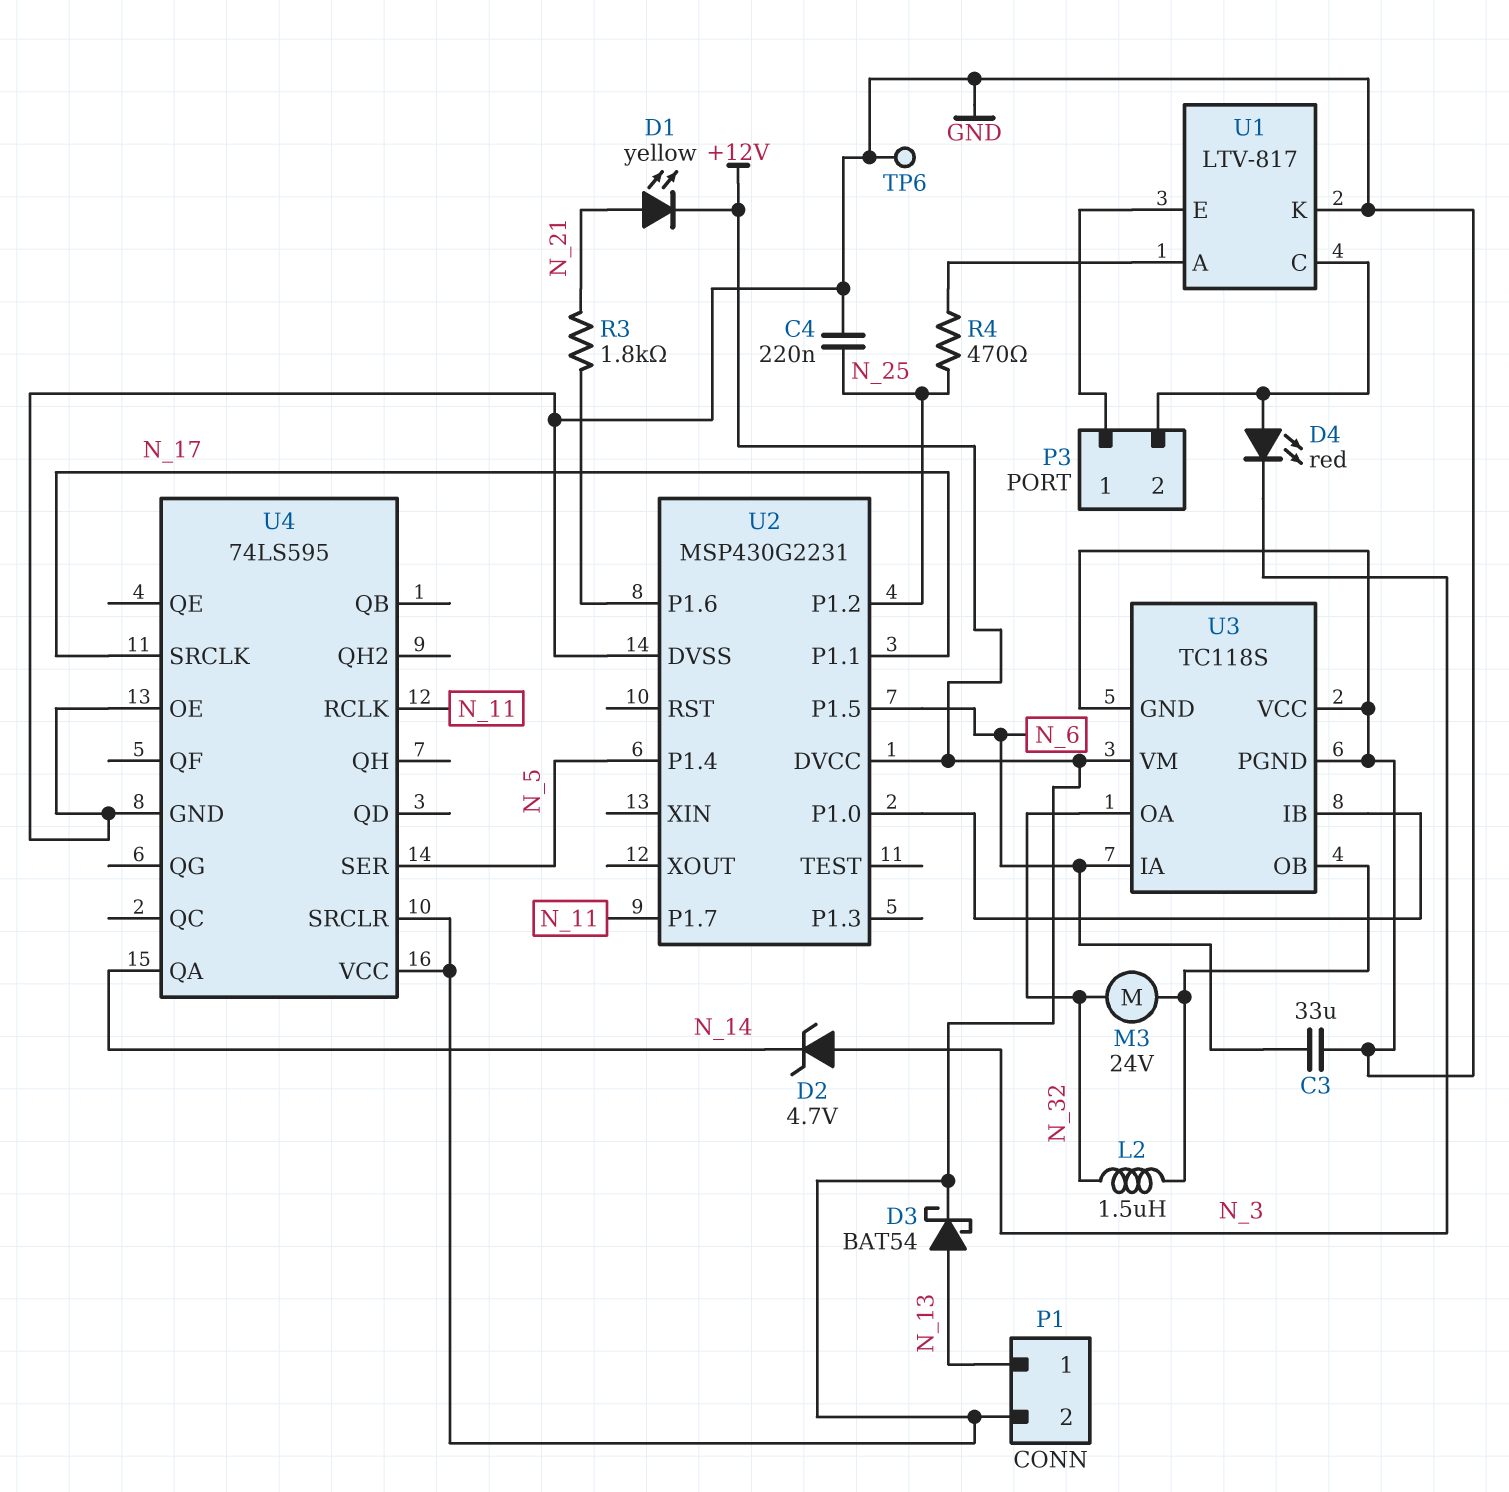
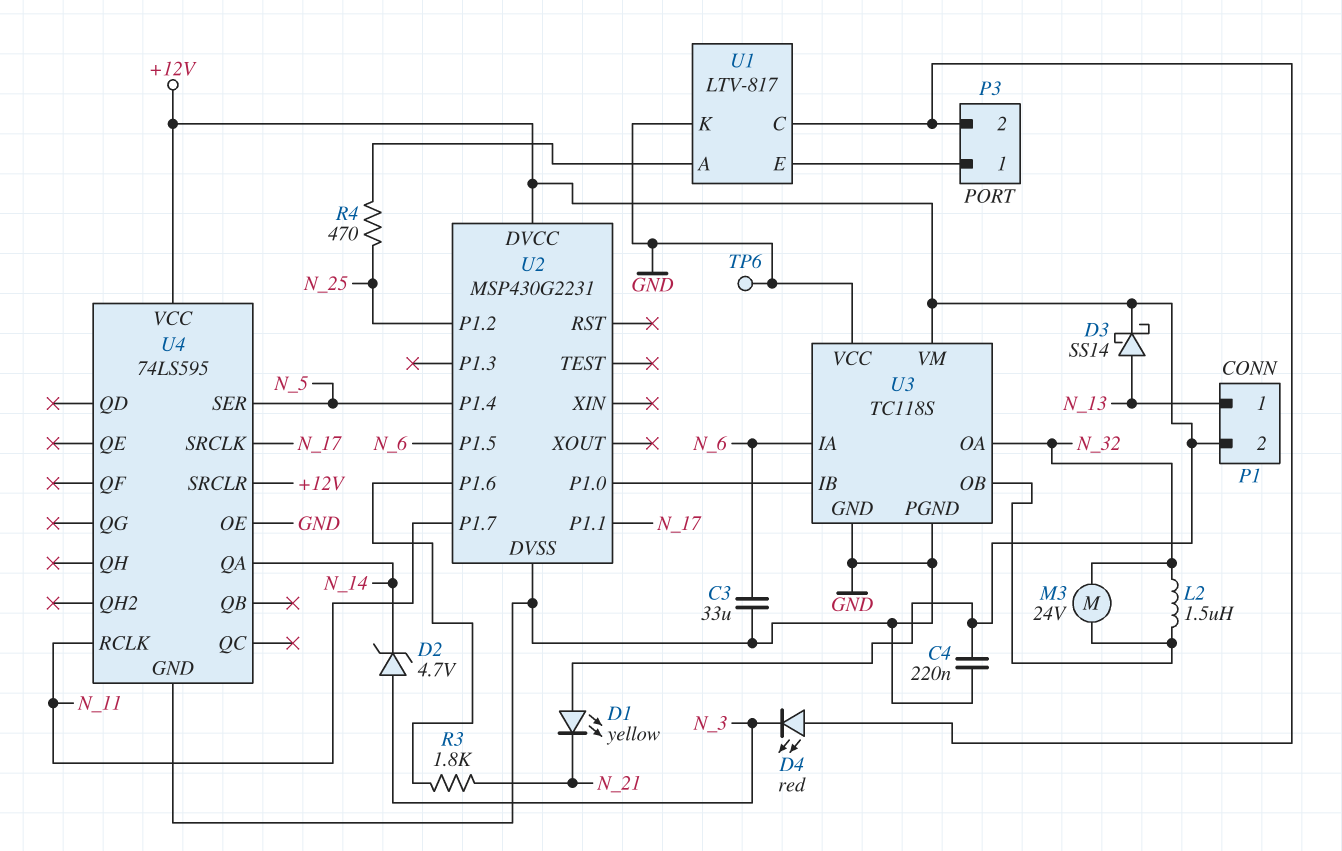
C4: 220nF (GND, N_25) -> 220nF (+12V, GND)
D1: LED yellow (A N_21, K +12V) -> LED yellow (A +12V, K N_21)
D3: schottky BAT54 (A N_13, K +12V) -> schottky SS14 (A N_13, K +12V)

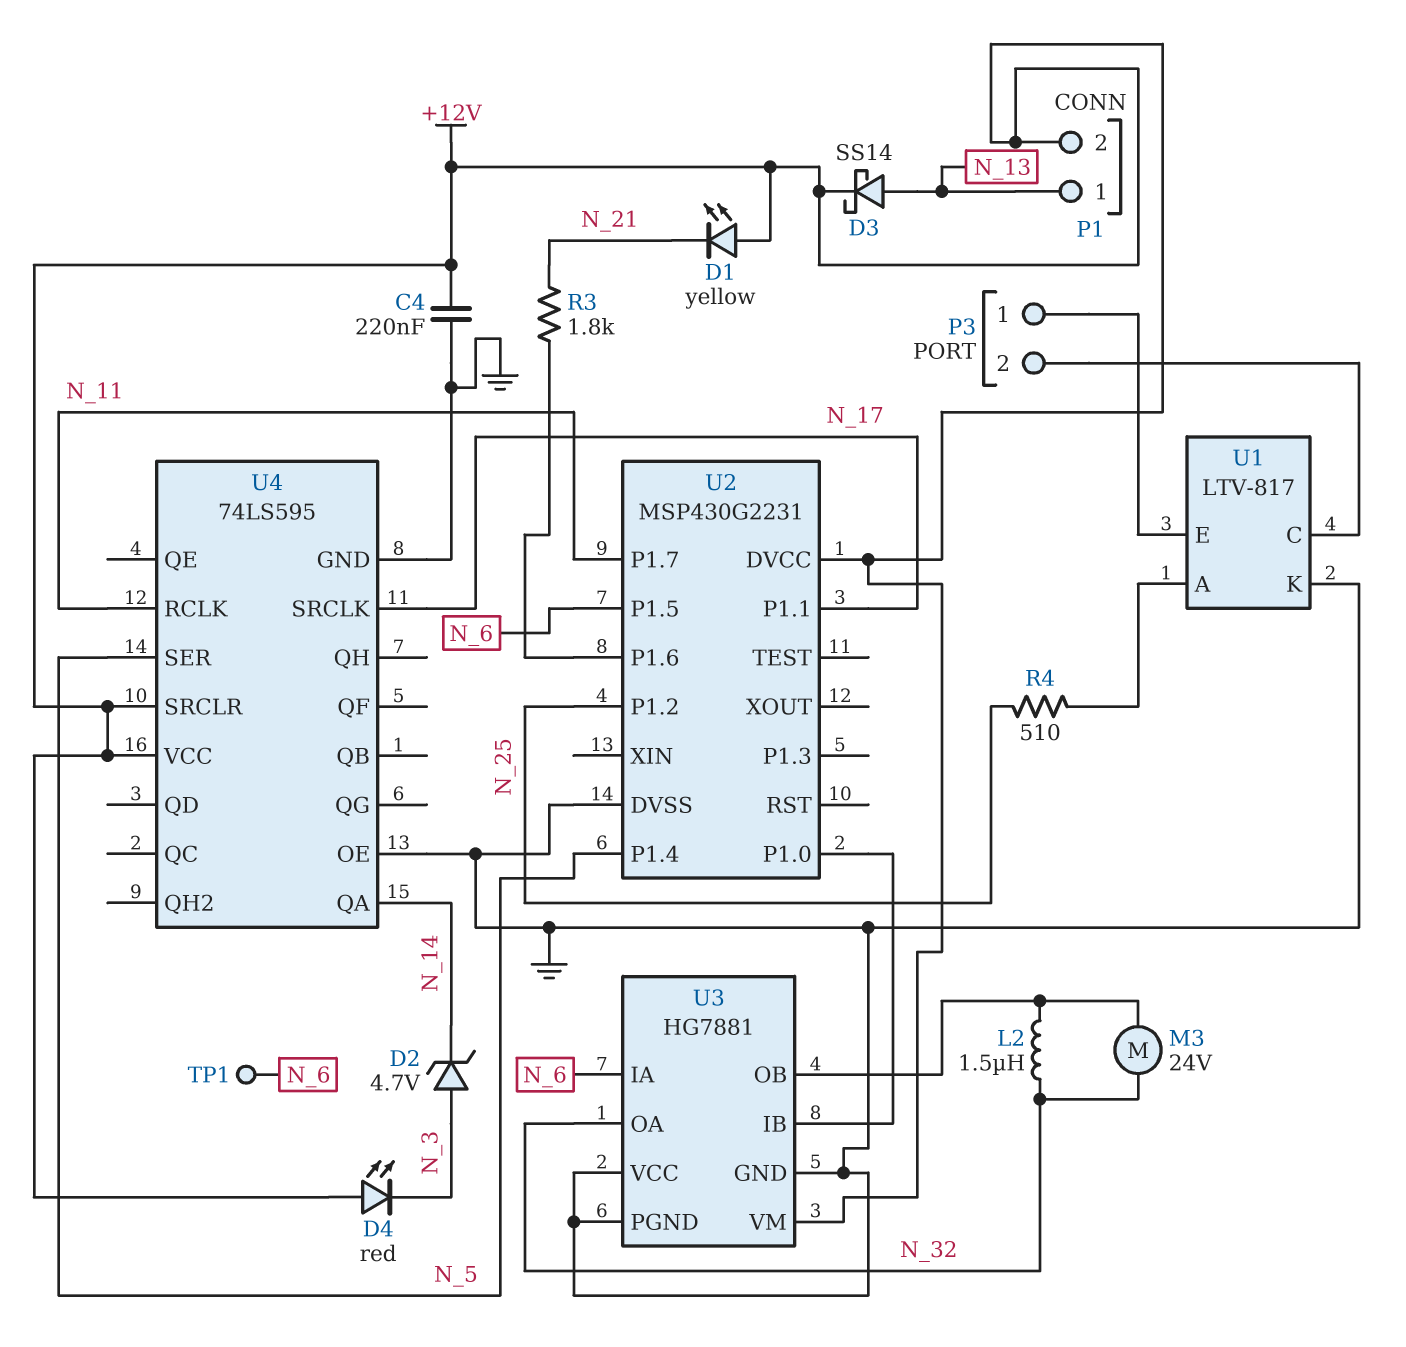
C3: 33uF (GND, N_6) -> none
D4: LED red (A P3/2, K N_3) -> LED red (A +12V, K N_3)
R4: 470 (N_25, U1/A) -> 510 (N_25, U1/A)
TP1: none -> test point (N_6)
TP6: test point (GND) -> none
U3: TC118S -> HG7881

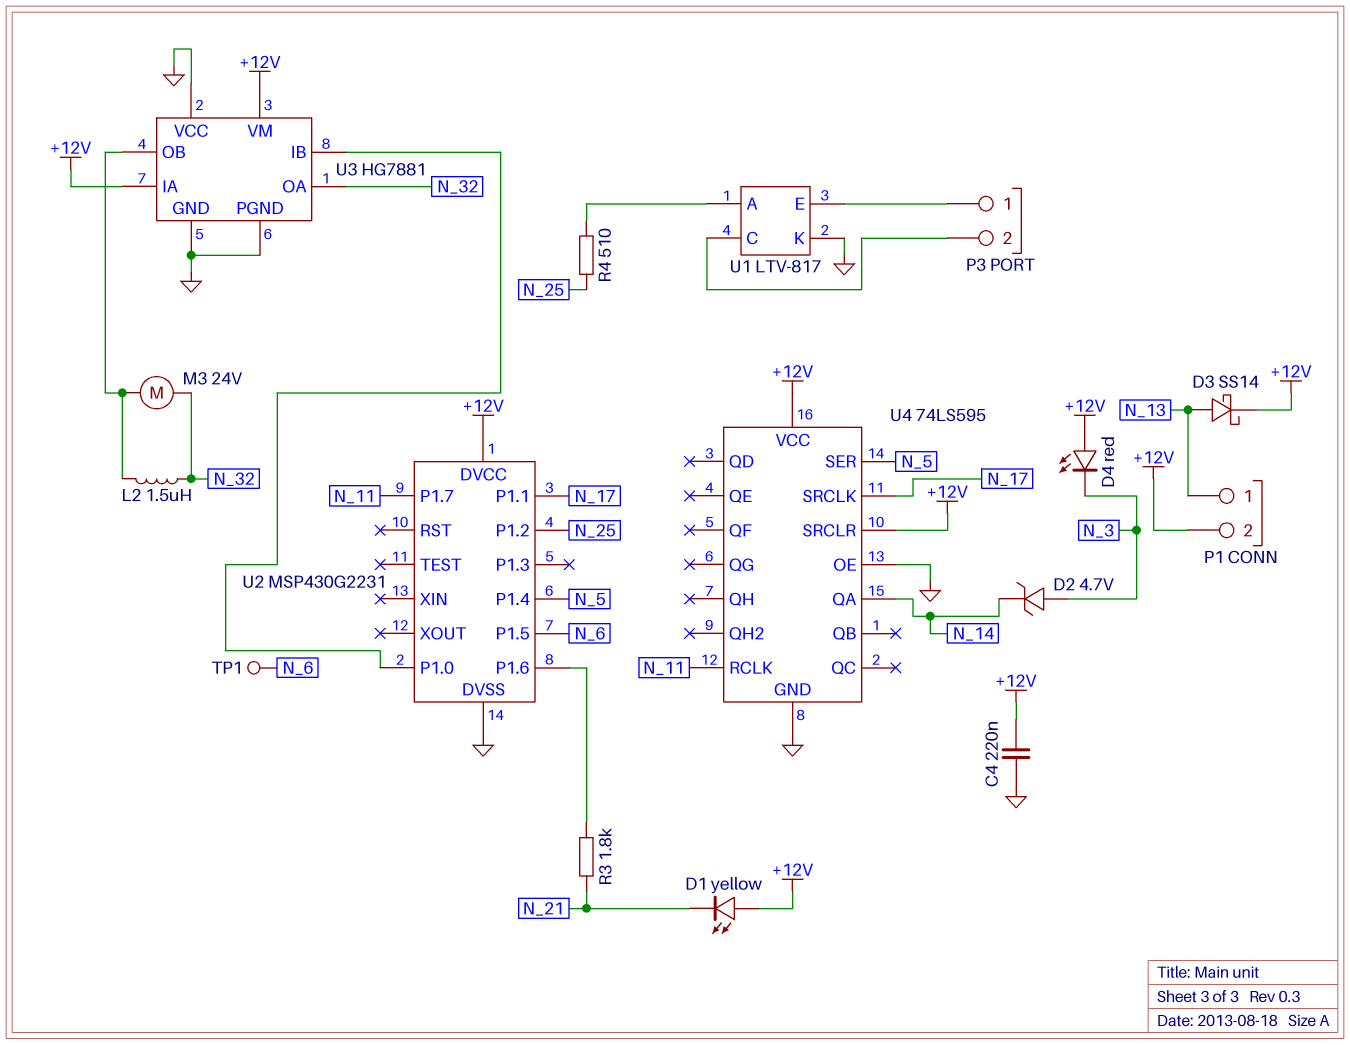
U3 pin IA: N_6 -> +12V

